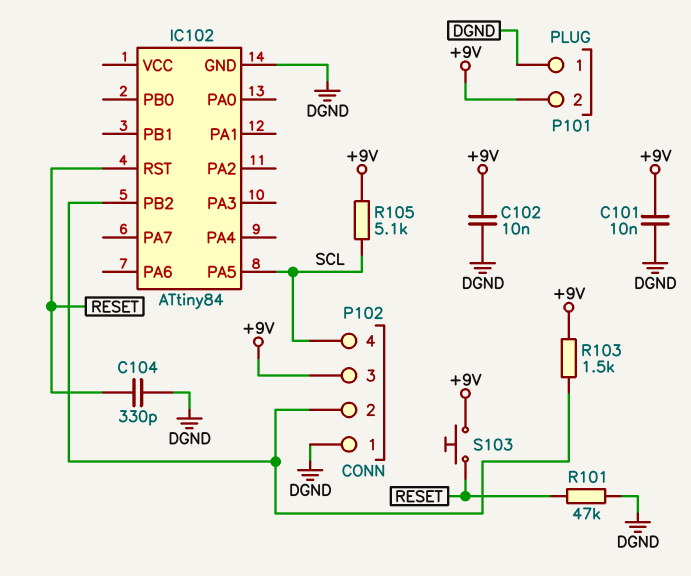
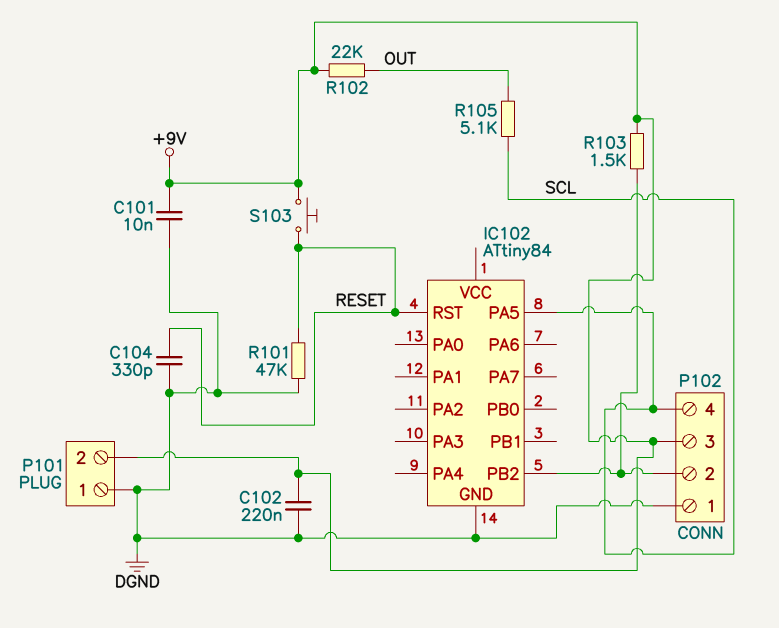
C102: 10nF (+9V, DGND) -> 220nF (+9V, DGND)
R102: none -> 22k (+9V, OUT)
R105: 5.1k (+9V, SCL) -> 5.1k (OUT, SCL)

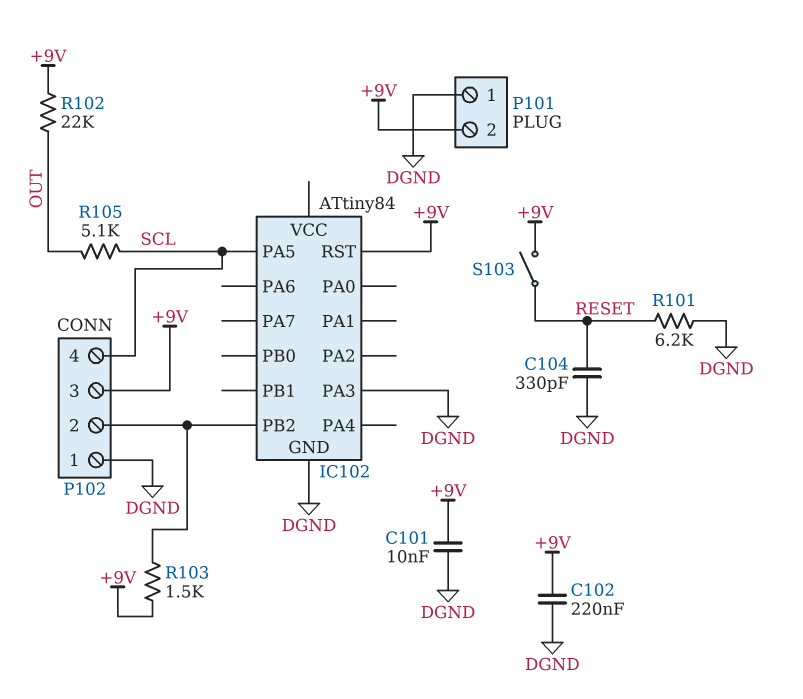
IC102 pin PA3: none -> DGND
IC102 pin RST: RESET -> +9V
R101: 47k (DGND, RESET) -> 6.2k (DGND, RESET)
S103: button (+9V, RESET) -> switch (+9V, RESET)

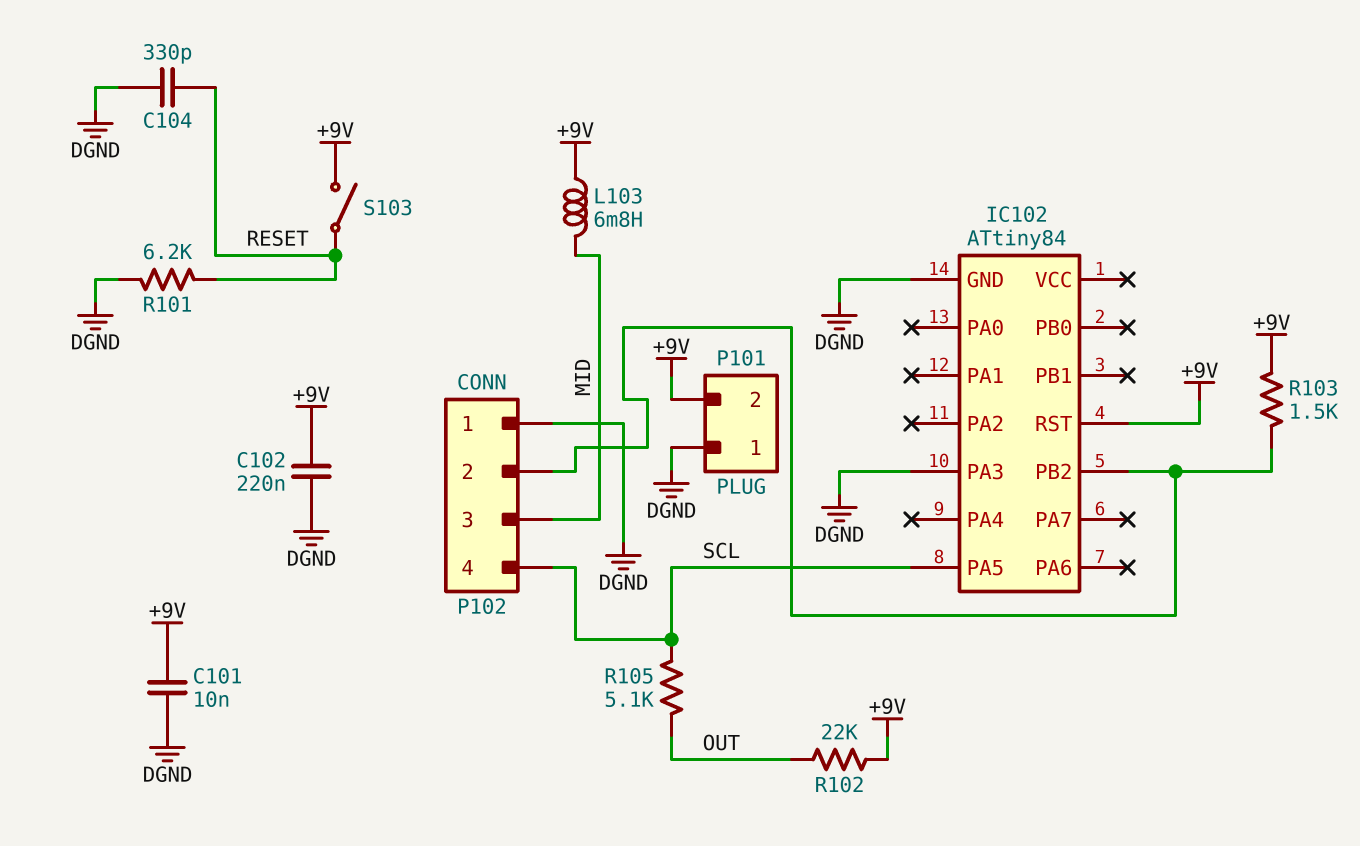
L103: none -> 6.8mH (+9V, MID)
P102 pin 3: +9V -> MID

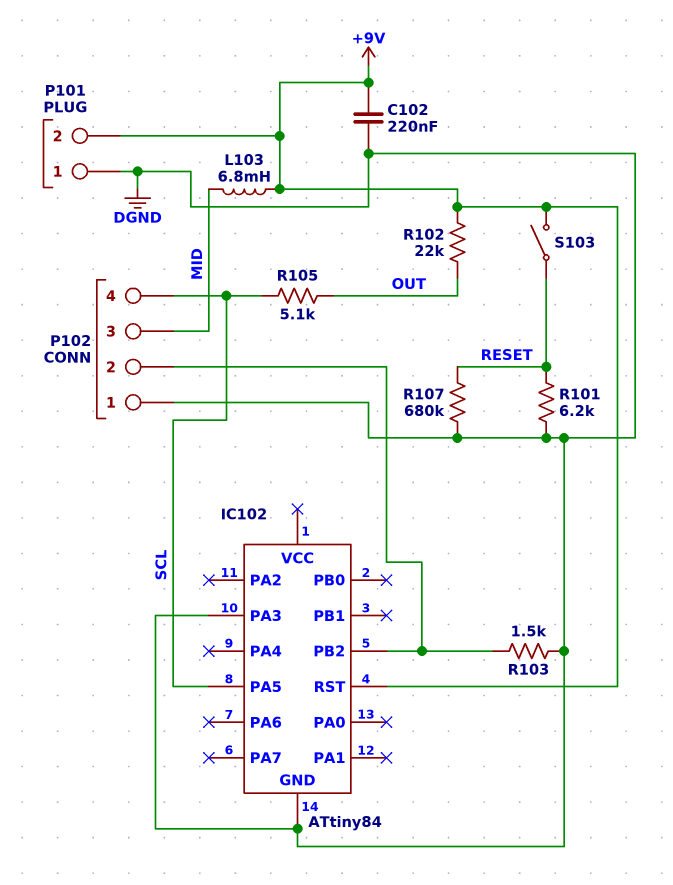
C101: 10nF (+9V, DGND) -> none
C104: 330pF (DGND, RESET) -> none
R103: 1.5k (+9V, IC102/PB2) -> 1.5k (DGND, IC102/PB2)
R107: none -> 680k (DGND, RESET)

